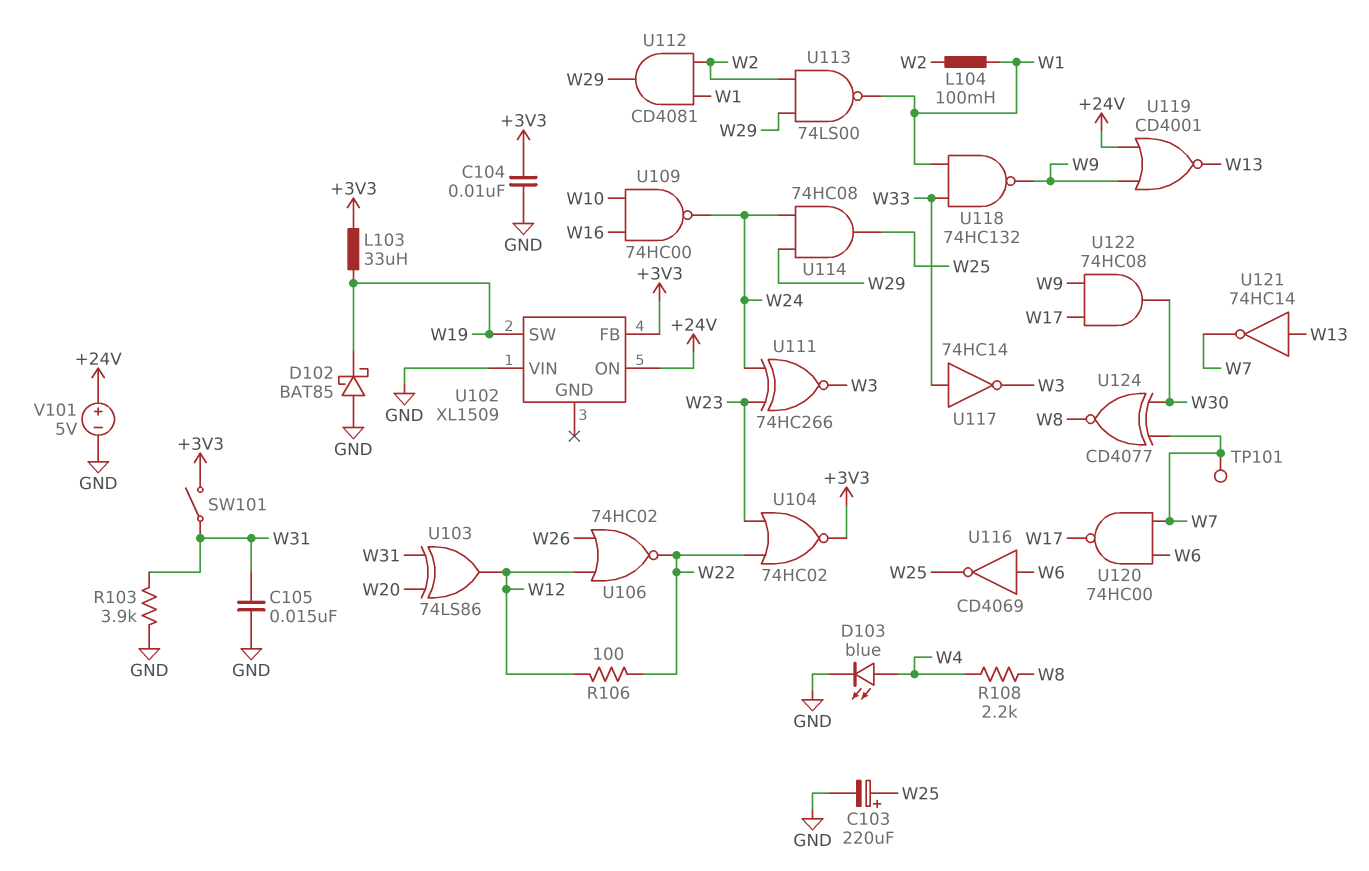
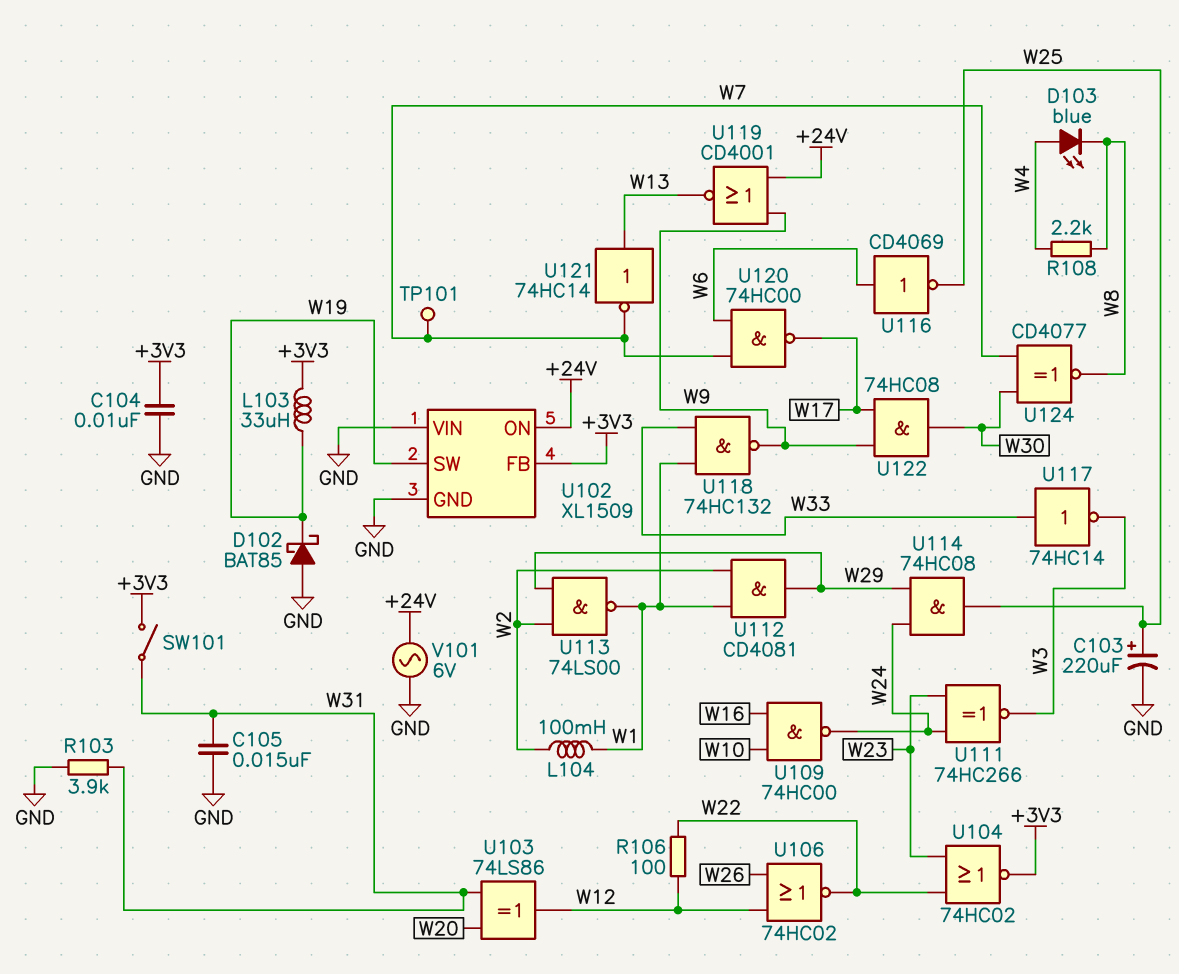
D103: LED blue (A W4, K GND) -> LED blue (A W4, K W8)
U102 pin GND: none -> GND
V101: 5V (plus +24V, minus GND) -> AC 6V (+24V, GND)

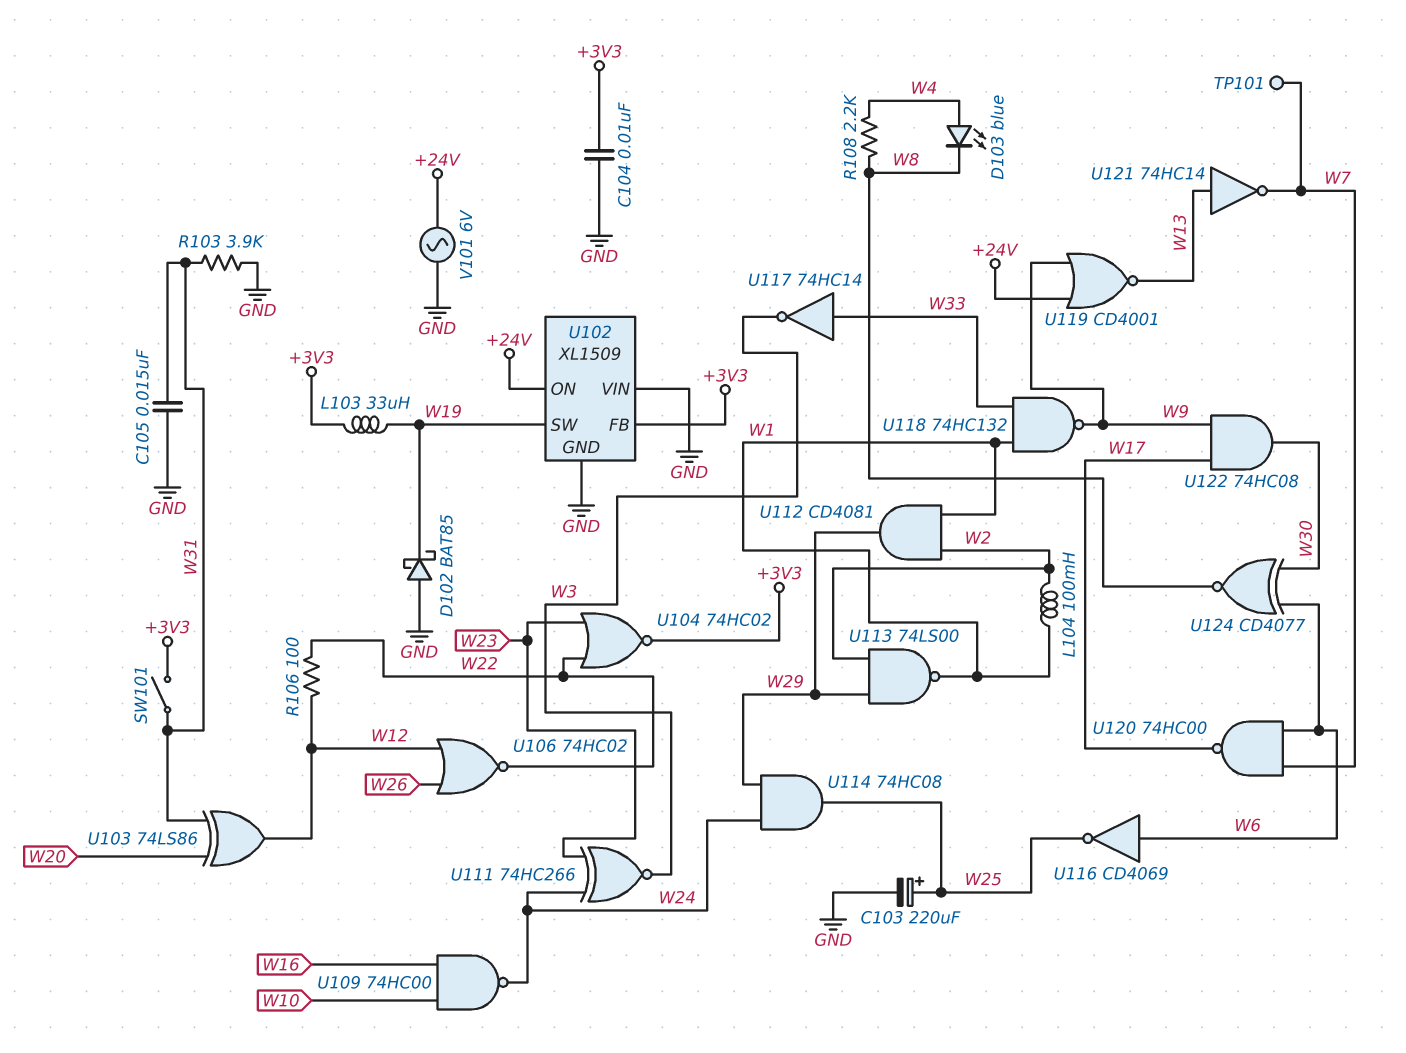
U124: XNOR CD4077 (in W7, in W30, out W8) -> XNOR CD4077 (in W6, in W30, out W8)

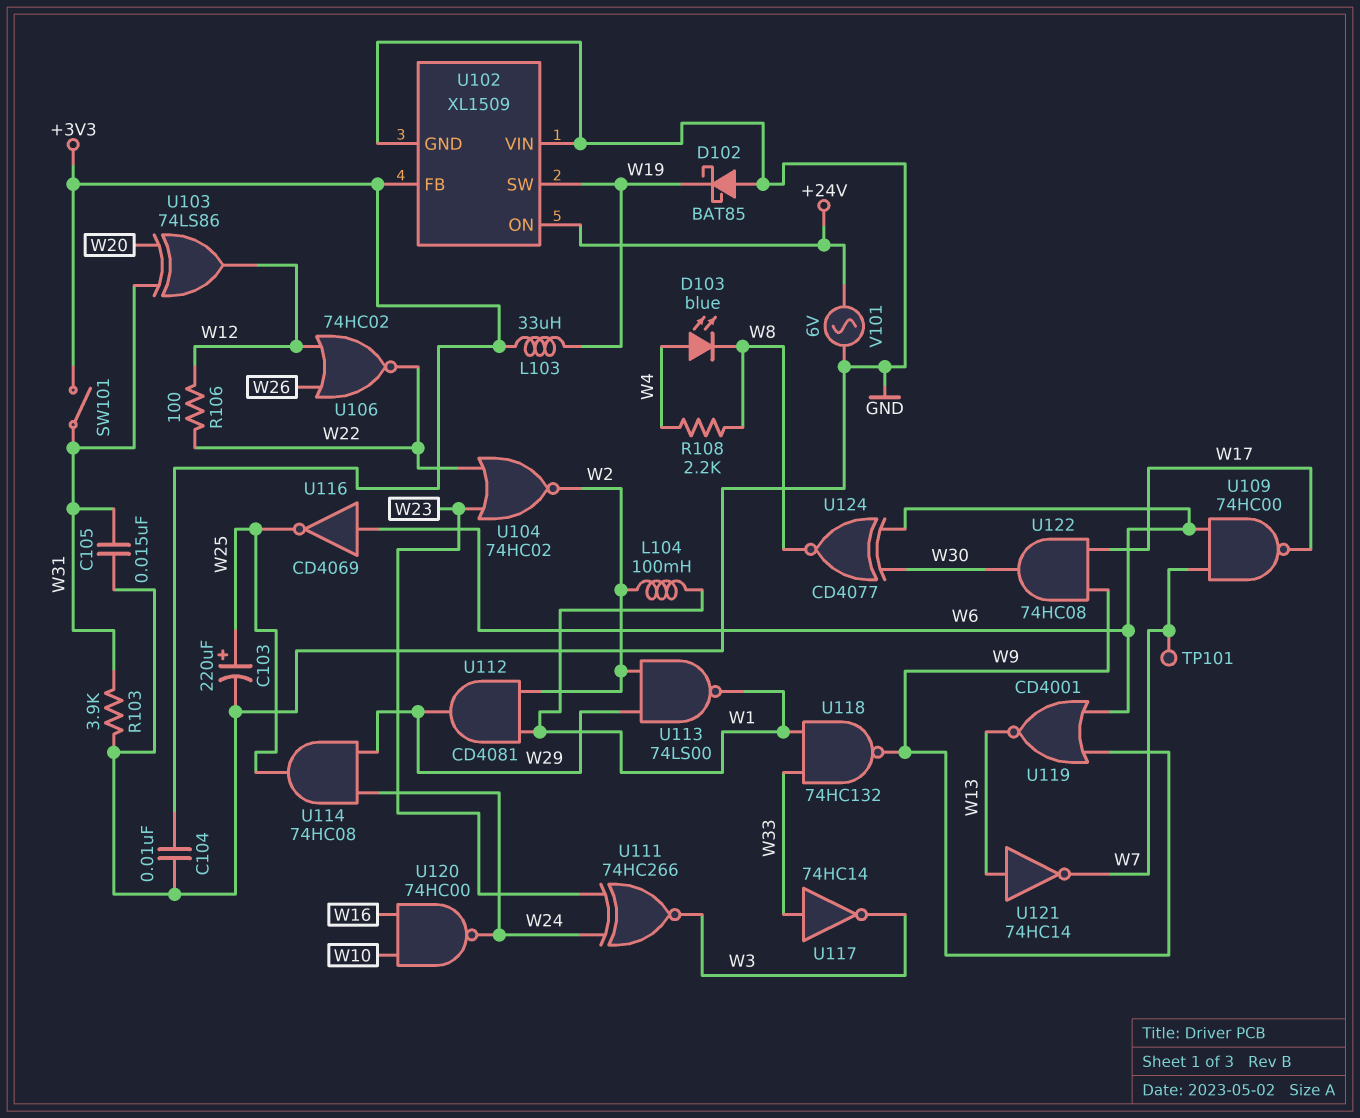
U104: NOR 74HC02 (in W22, in W23, out +3V3) -> NOR 74HC02 (in W22, in W23, out W2)
U109: NAND 74HC00 (in W10, in W16, out W24) -> NAND 74HC00 (in W6, in W7, out W17)
U119: NOR CD4001 (in +24V, in W9, out W13) -> NOR CD4001 (in W6, in W9, out W13)
U120: NAND 74HC00 (in W6, in W7, out W17) -> NAND 74HC00 (in W10, in W16, out W24)

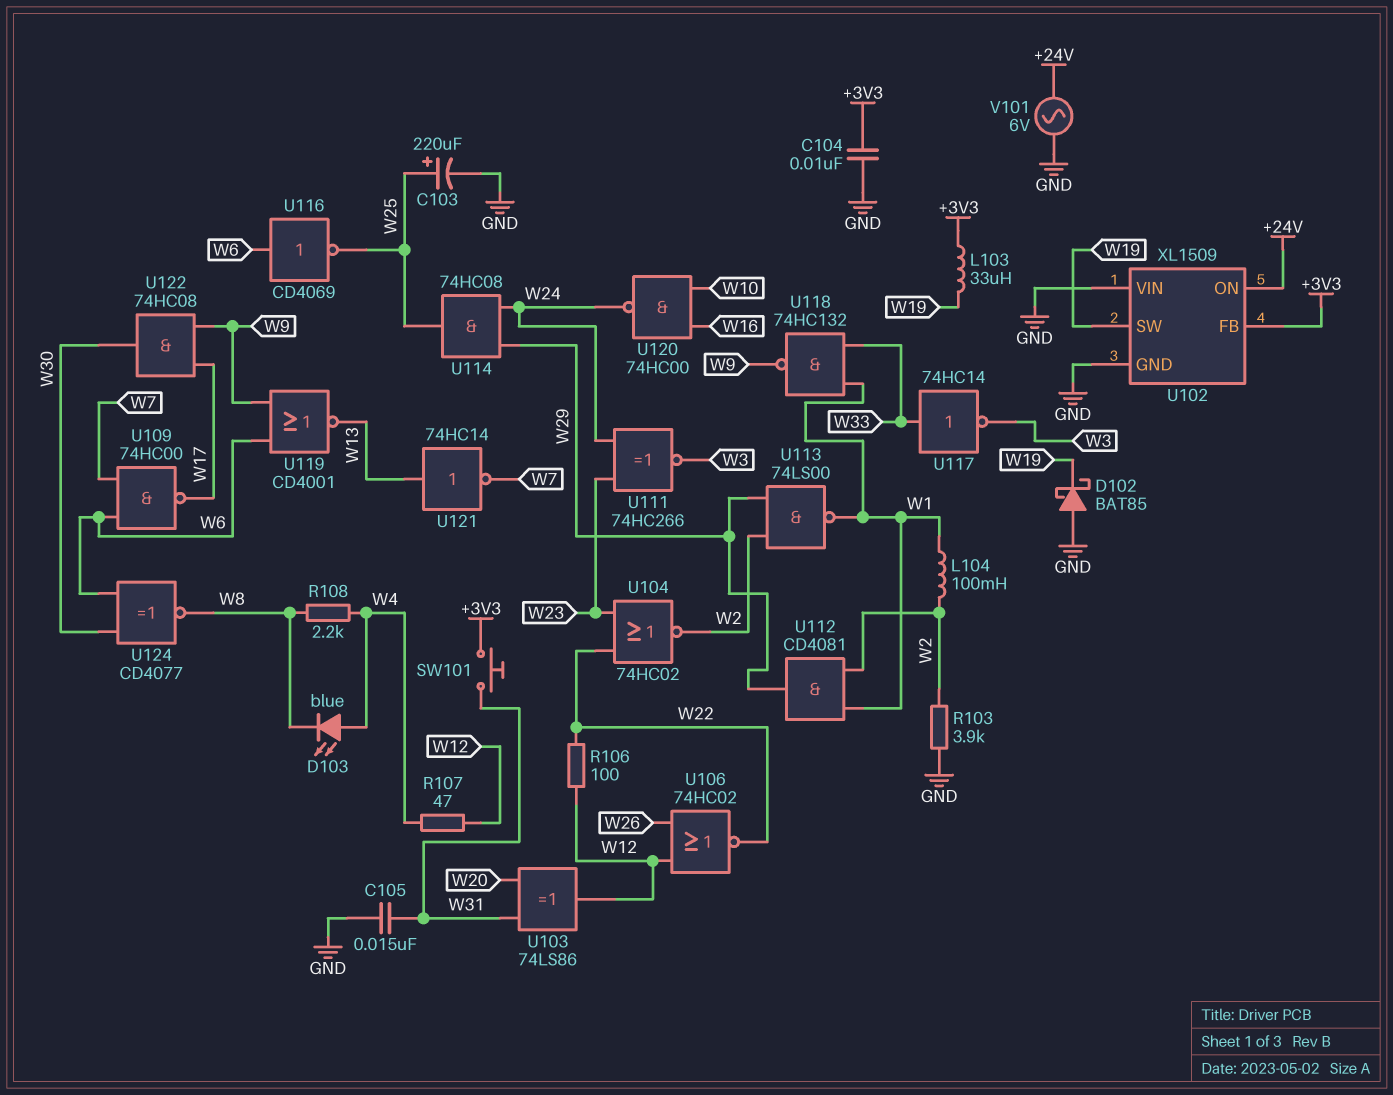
R103: 3.9k (GND, W31) -> 3.9k (GND, W2)
R107: none -> 47 (W4, W12)
SW101: switch (+3V3, W31) -> button (+3V3, W31)
TP101: test point (W7) -> none

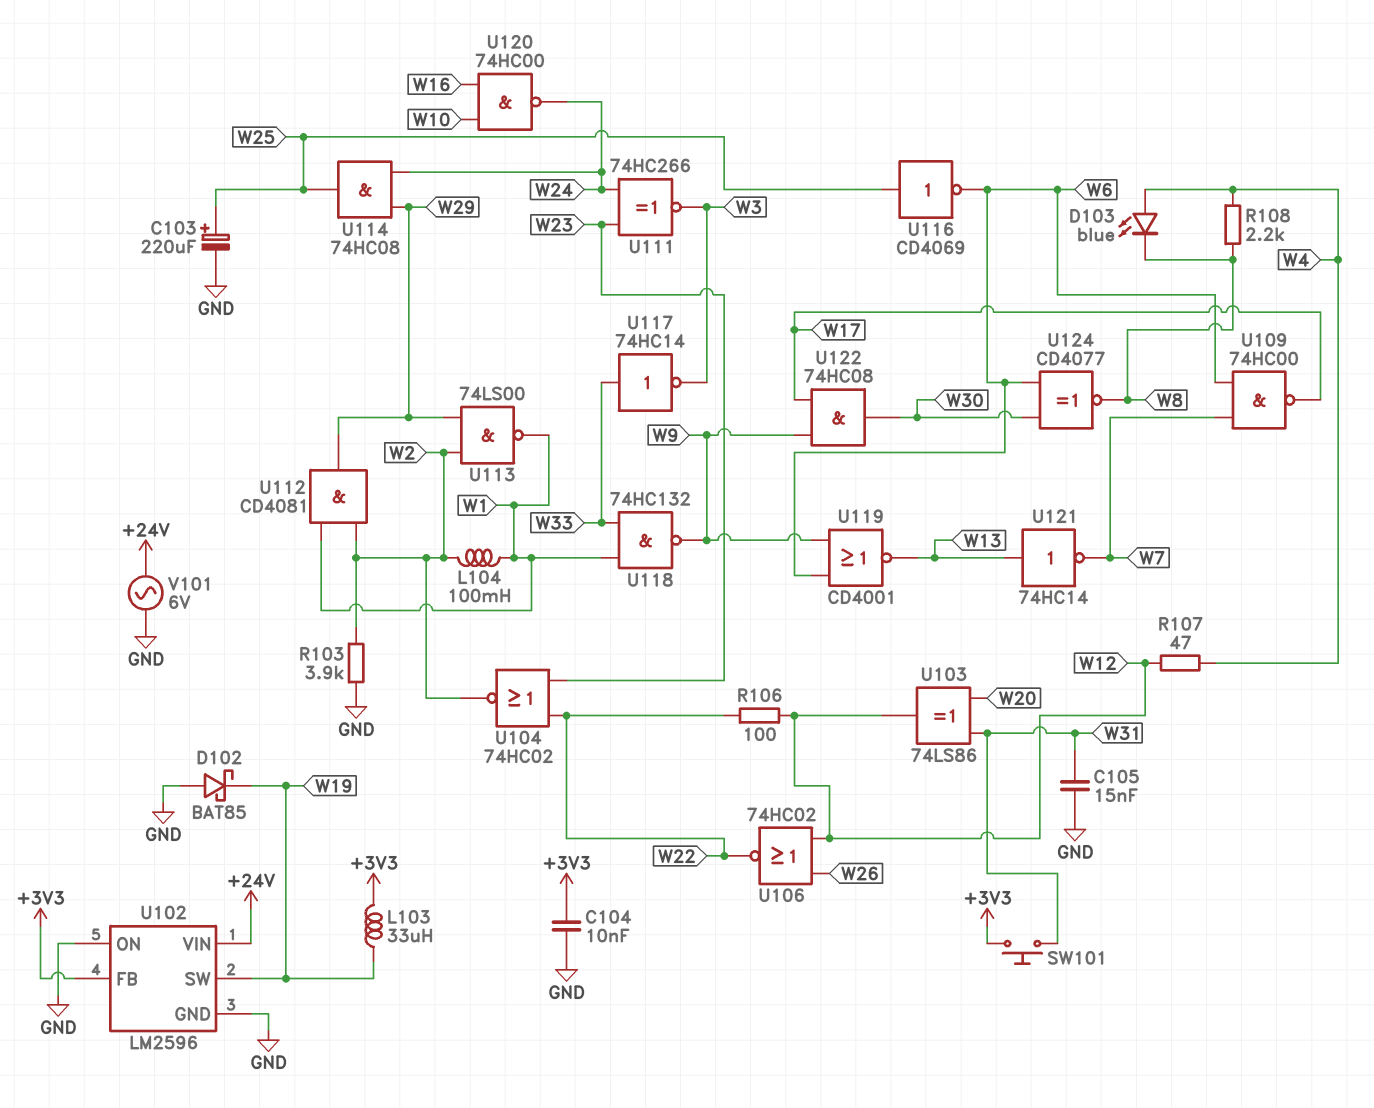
U102: XL1509 -> LM2596
U102 pin ON: +24V -> GND
U102 pin VIN: GND -> +24V
U116: NOT CD4069 (in W6, out W25) -> NOT CD4069 (in W25, out W6)

